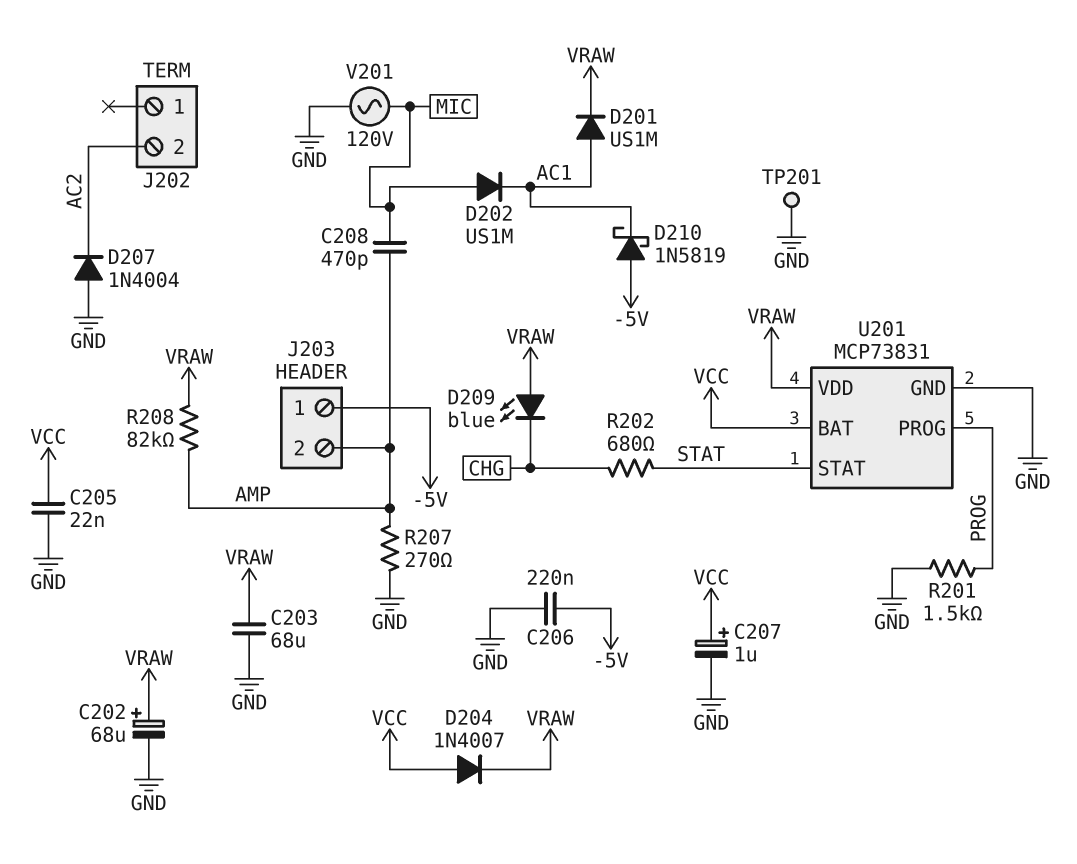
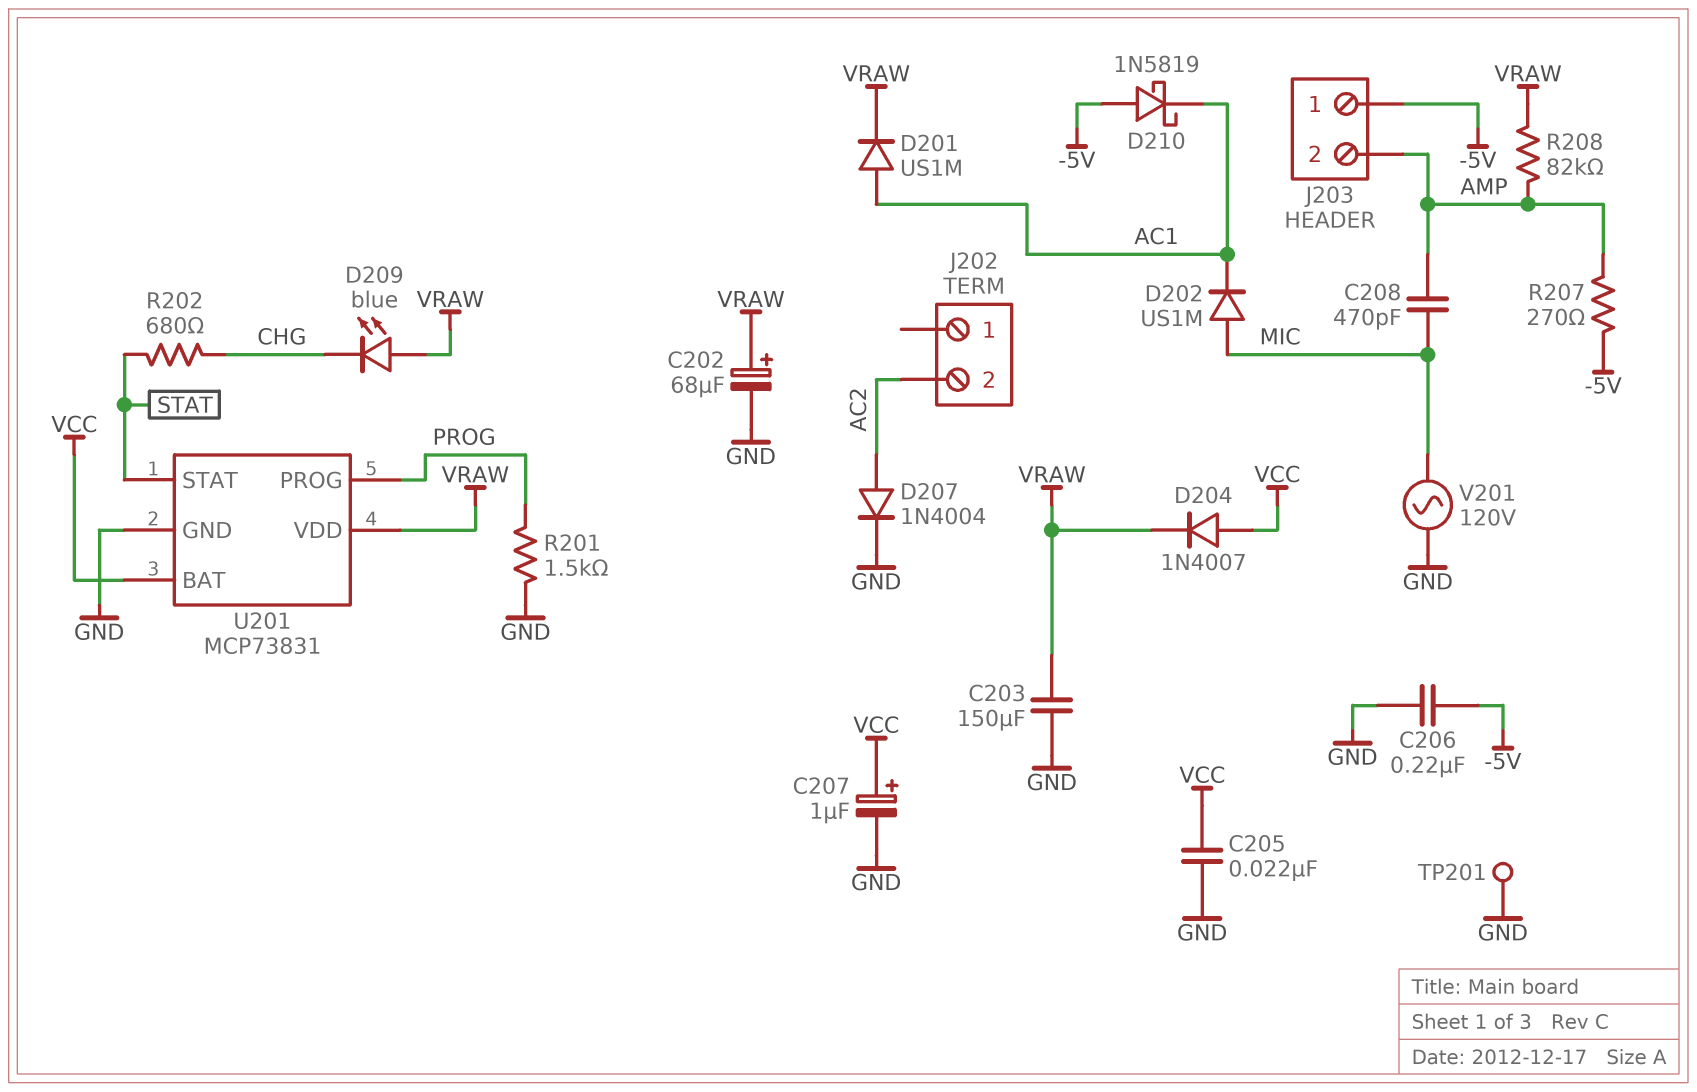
C203: 68uF (GND, VRAW) -> 150uF (GND, VRAW)
D207: diode 1N4004 (A GND, K AC2) -> diode 1N4004 (A AC2, K GND)
R207: 270 (AMP, GND) -> 270 (-5V, AMP)

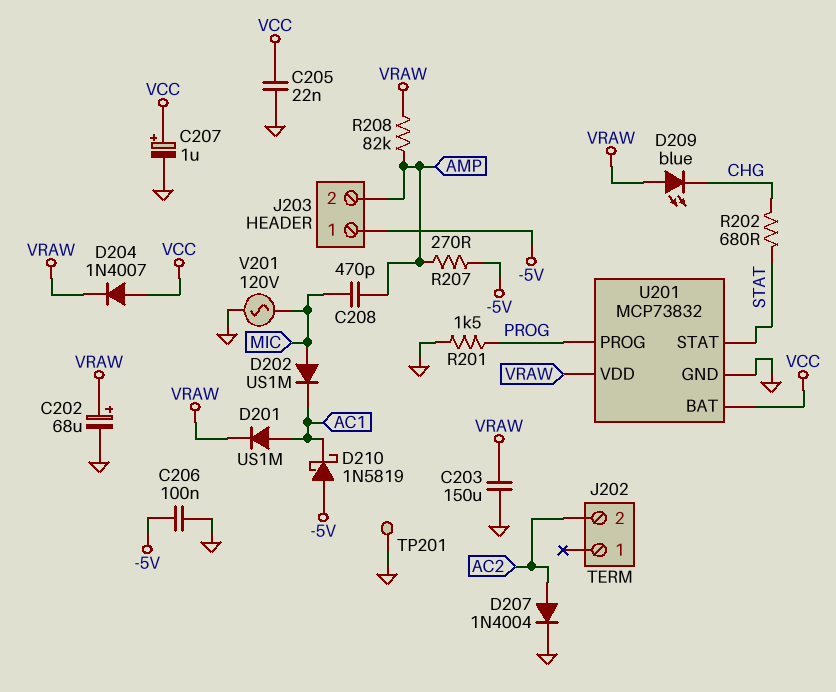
C206: 220nF (-5V, GND) -> 100nF (-5V, GND)
U201: MCP73831 -> MCP73832

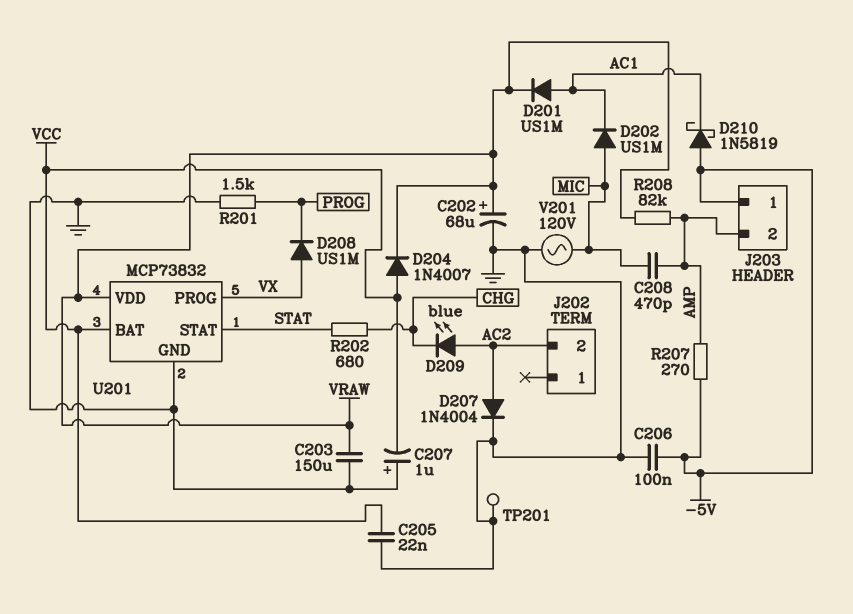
C207: 1uF (plus VCC, minus GND) -> 1uF (plus GND, minus VCC)
D208: none -> diode US1M (A VX, K PROG)
D209: LED blue (A VRAW, K CHG) -> LED blue (A AC2, K CHG)
U201 pin PROG: PROG -> VX

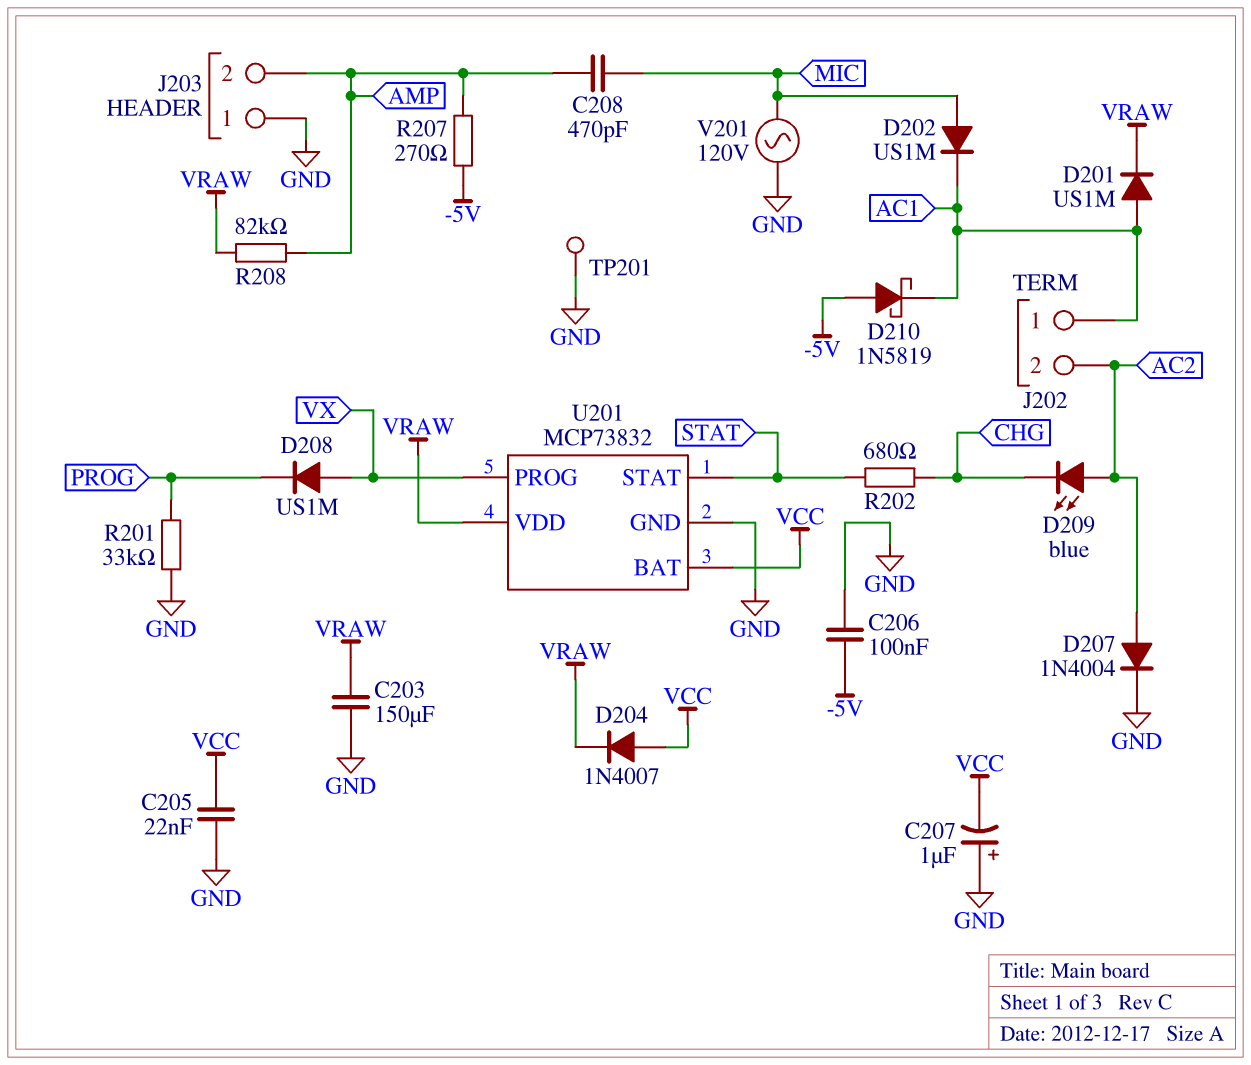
C202: 68uF (plus VRAW, minus GND) -> none
J202 pin 1: none -> AC1
J203 pin 1: -5V -> GND
R201: 1.5k (GND, PROG) -> 33k (GND, PROG)

